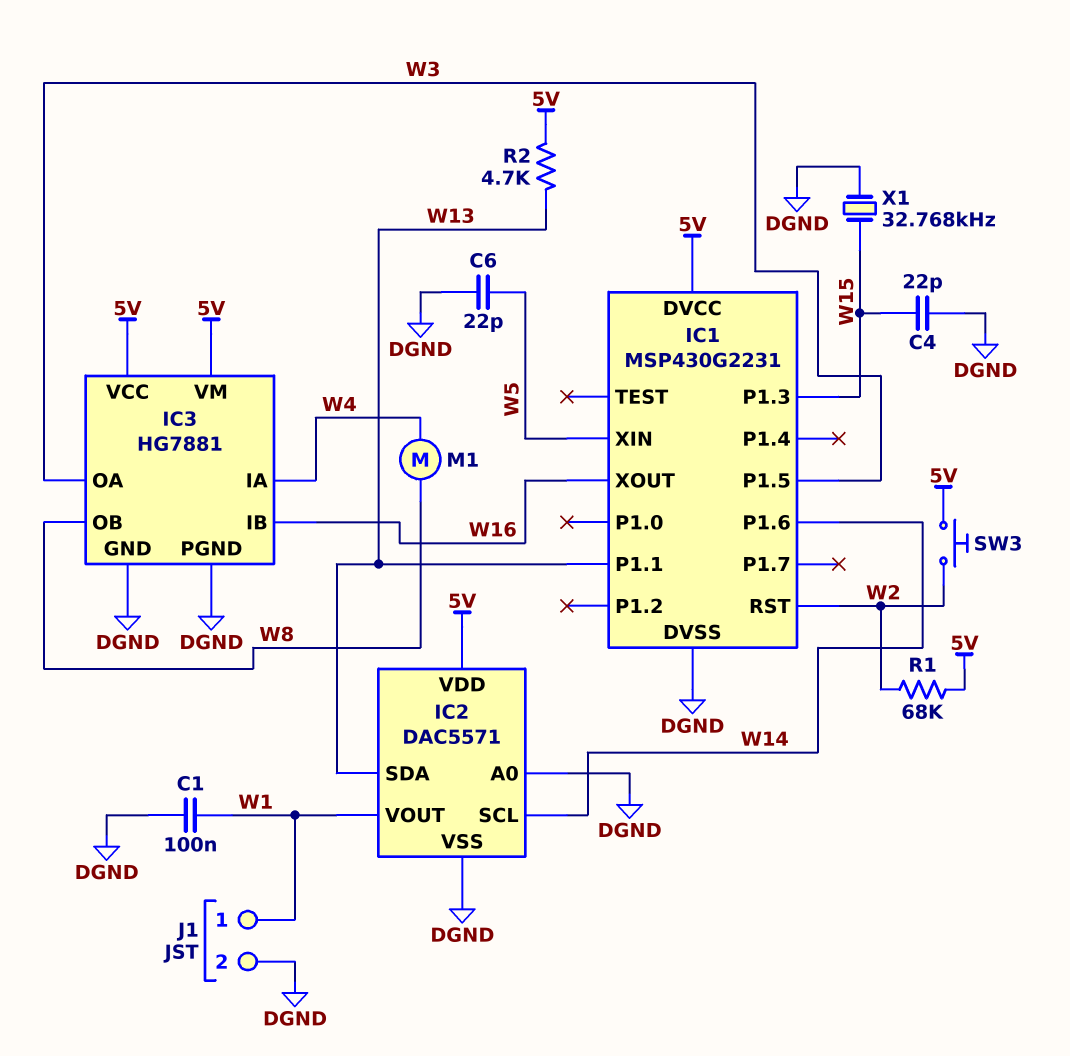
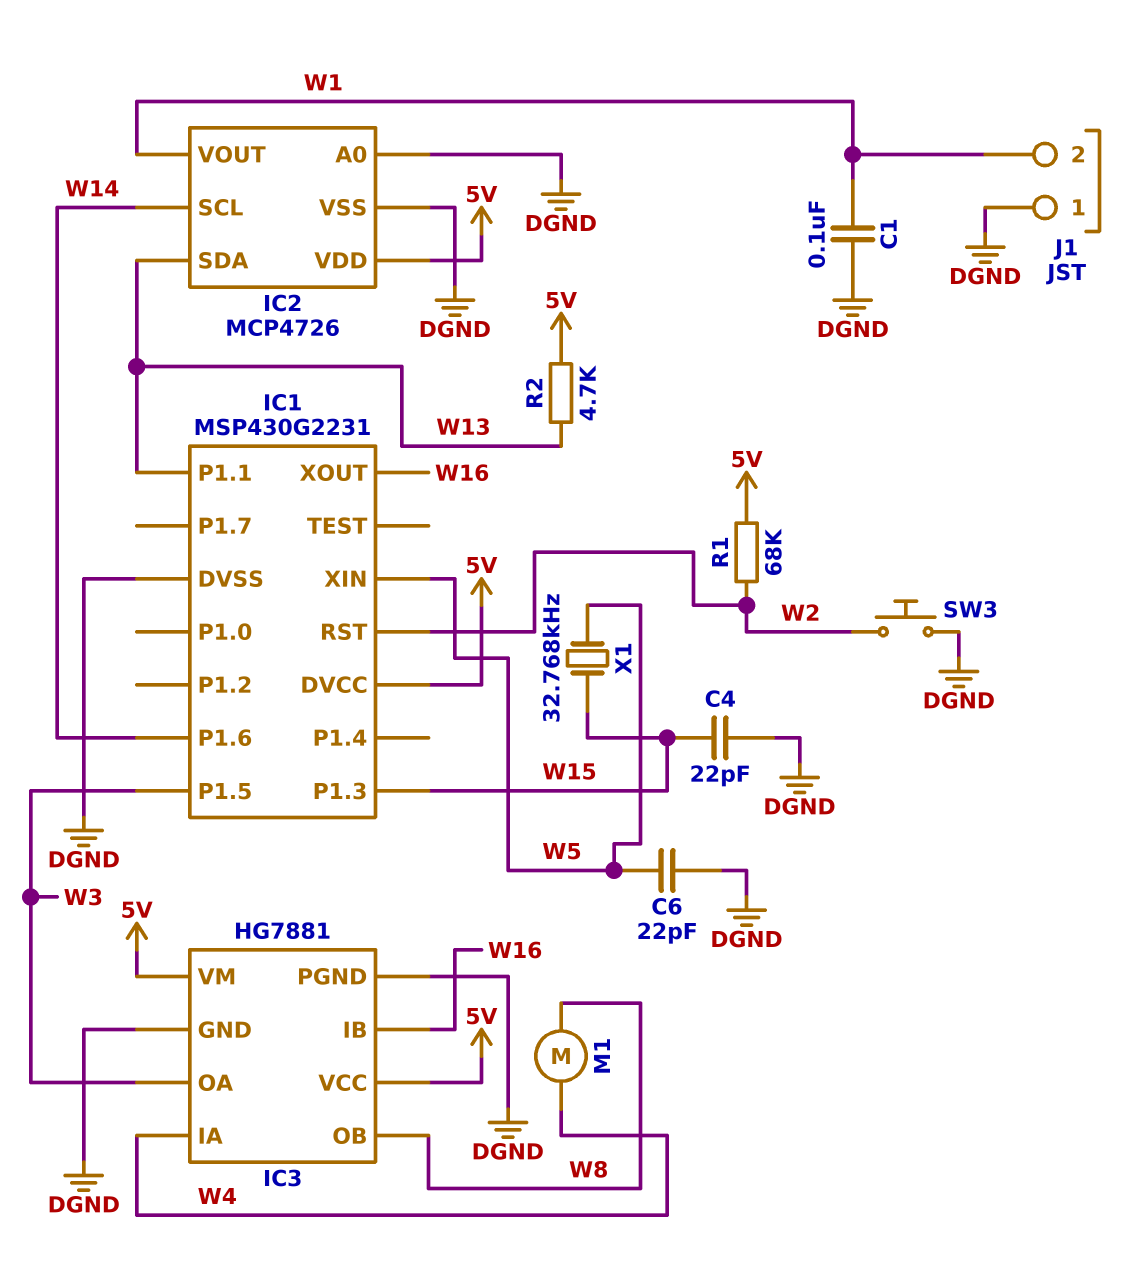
IC2: DAC5571 -> MCP4726
J1 pin 1: W1 -> DGND
J1 pin 2: DGND -> W1
SW3: button (5V, W2) -> button (DGND, W2)
X1: 32.768kHz (DGND, W15) -> 32.768kHz (W5, W15)

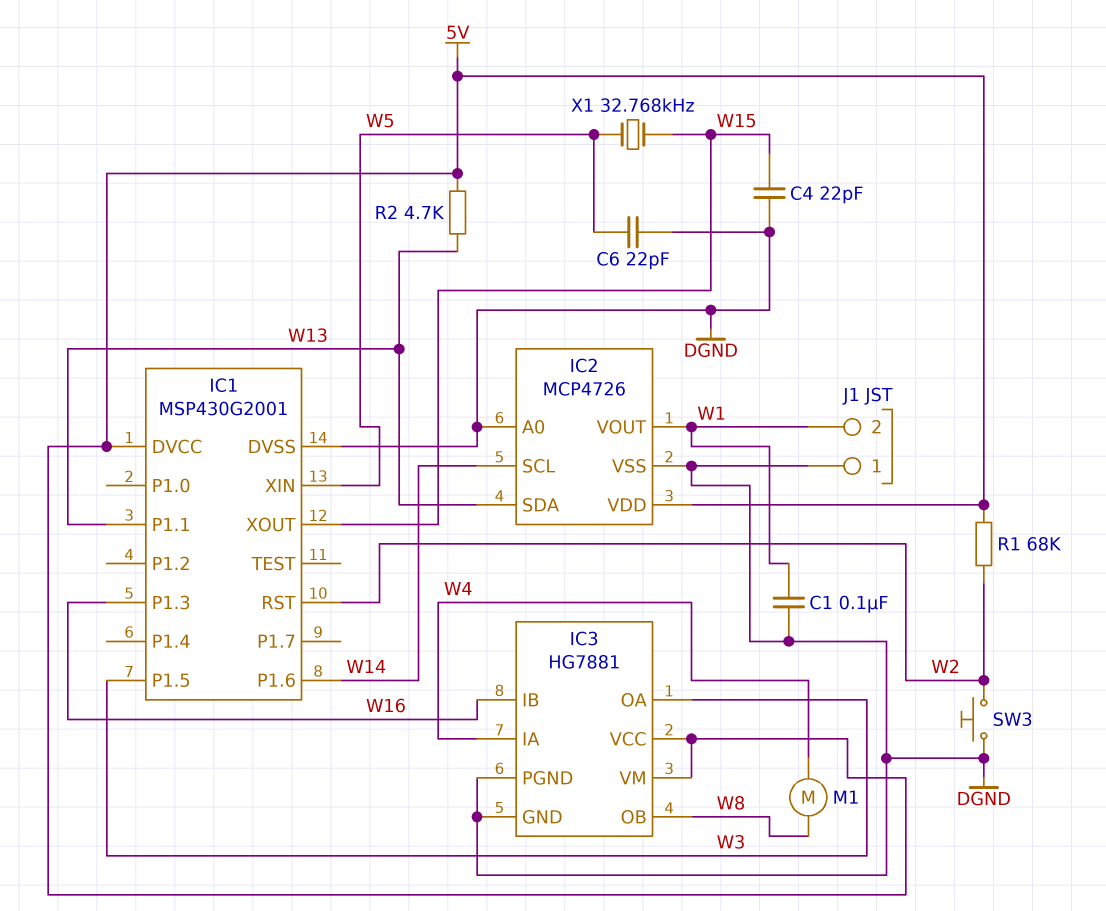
IC1: MSP430G2231 -> MSP430G2001
IC1 pin P1.3: W15 -> W16
IC1 pin XOUT: W16 -> W15

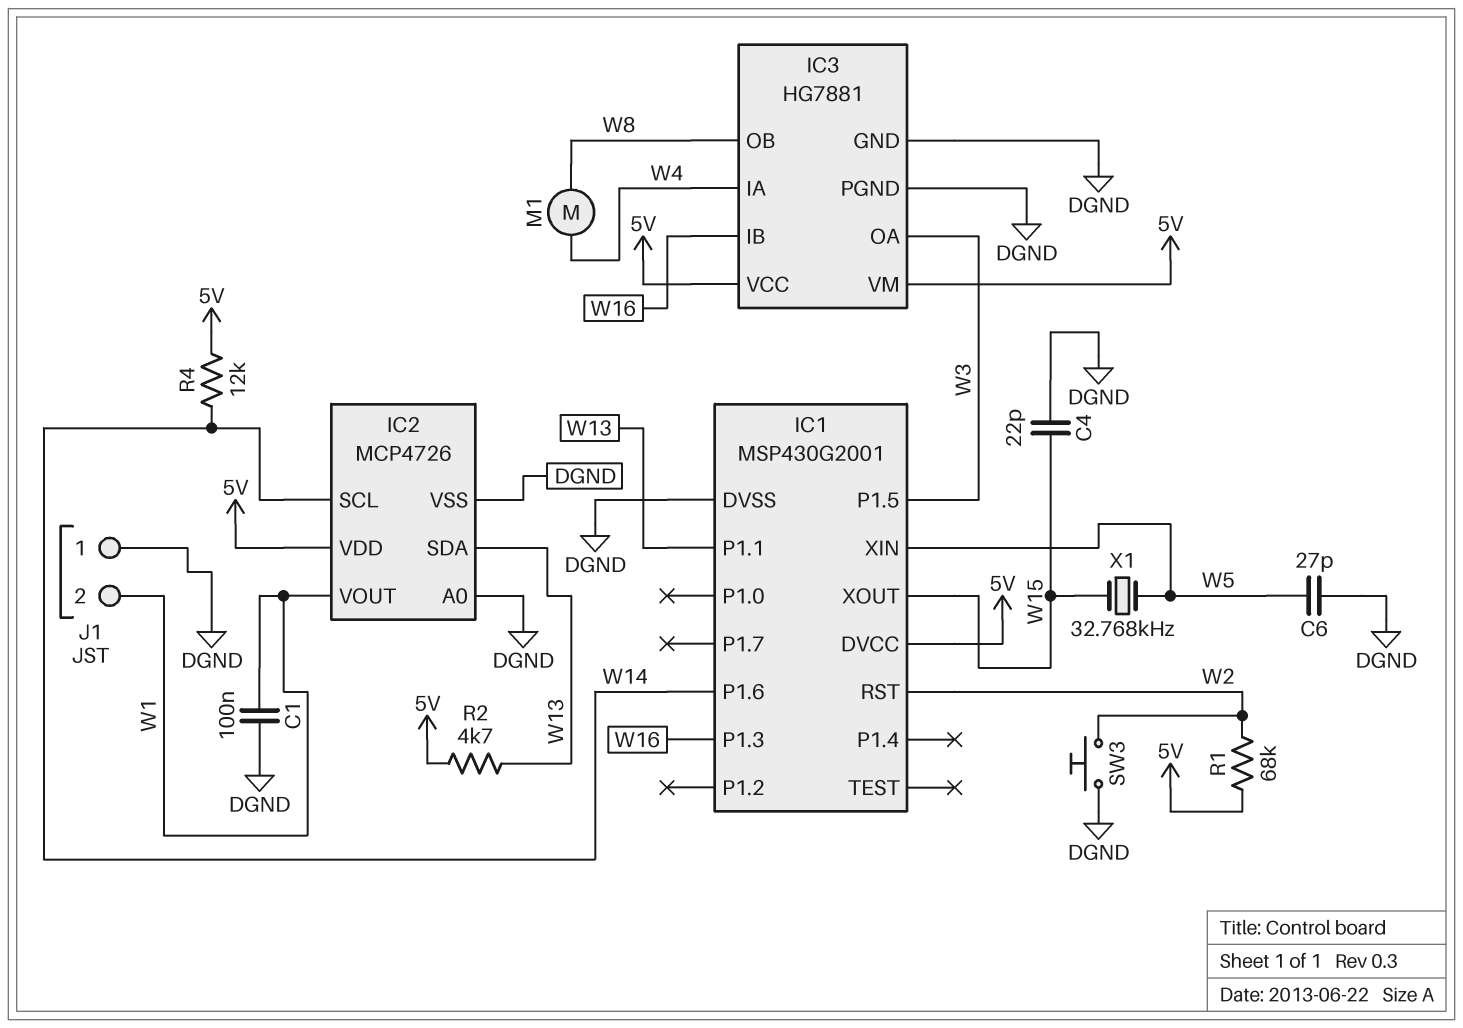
C6: 22pF (DGND, W5) -> 27pF (DGND, W5)
R4: none -> 12k (5V, W14)

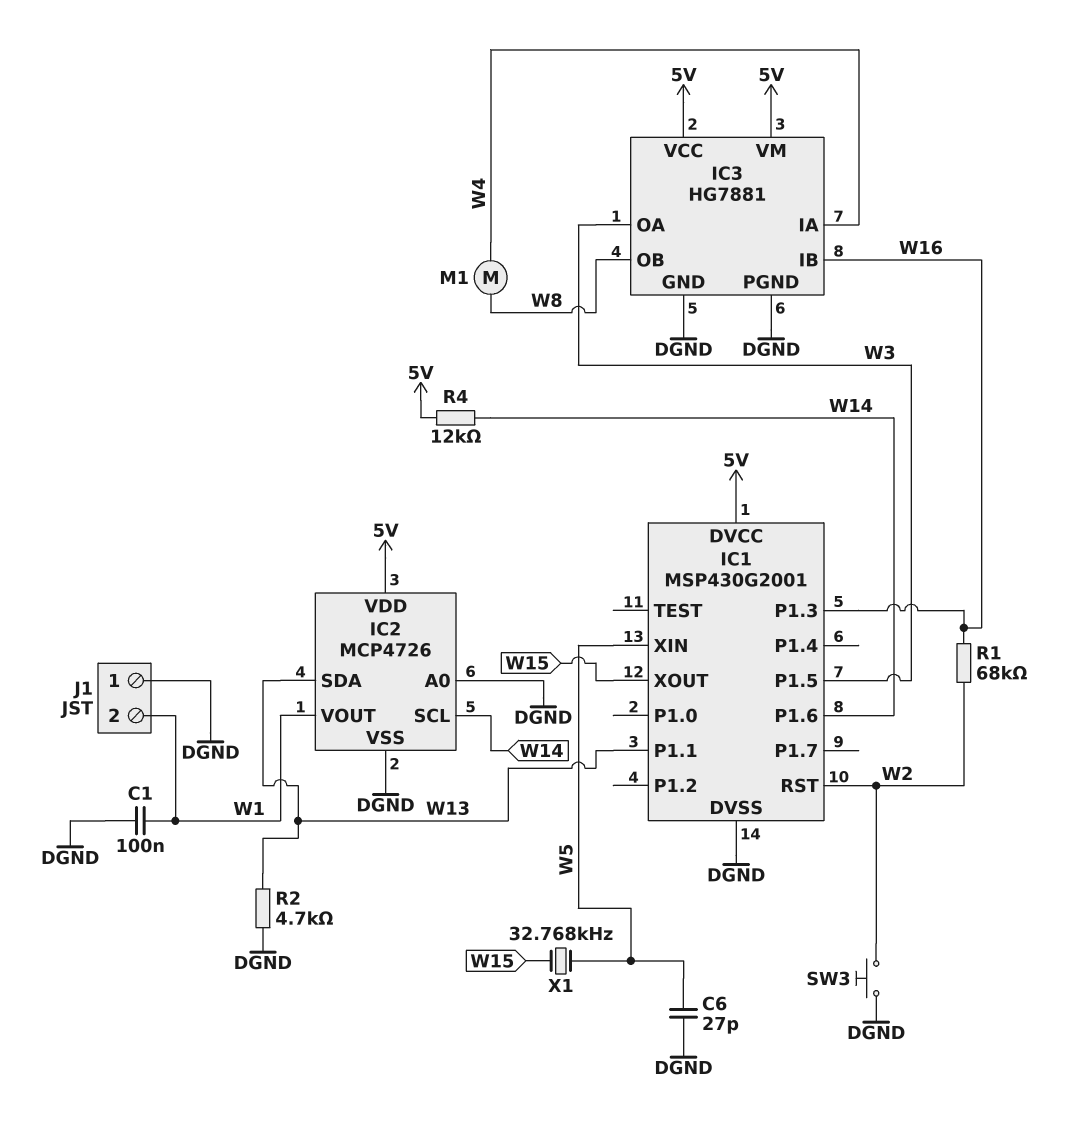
C4: 22pF (DGND, W15) -> none
R1: 68k (5V, W2) -> 68k (W2, W16)
R2: 4.7k (5V, W13) -> 4.7k (DGND, W13)

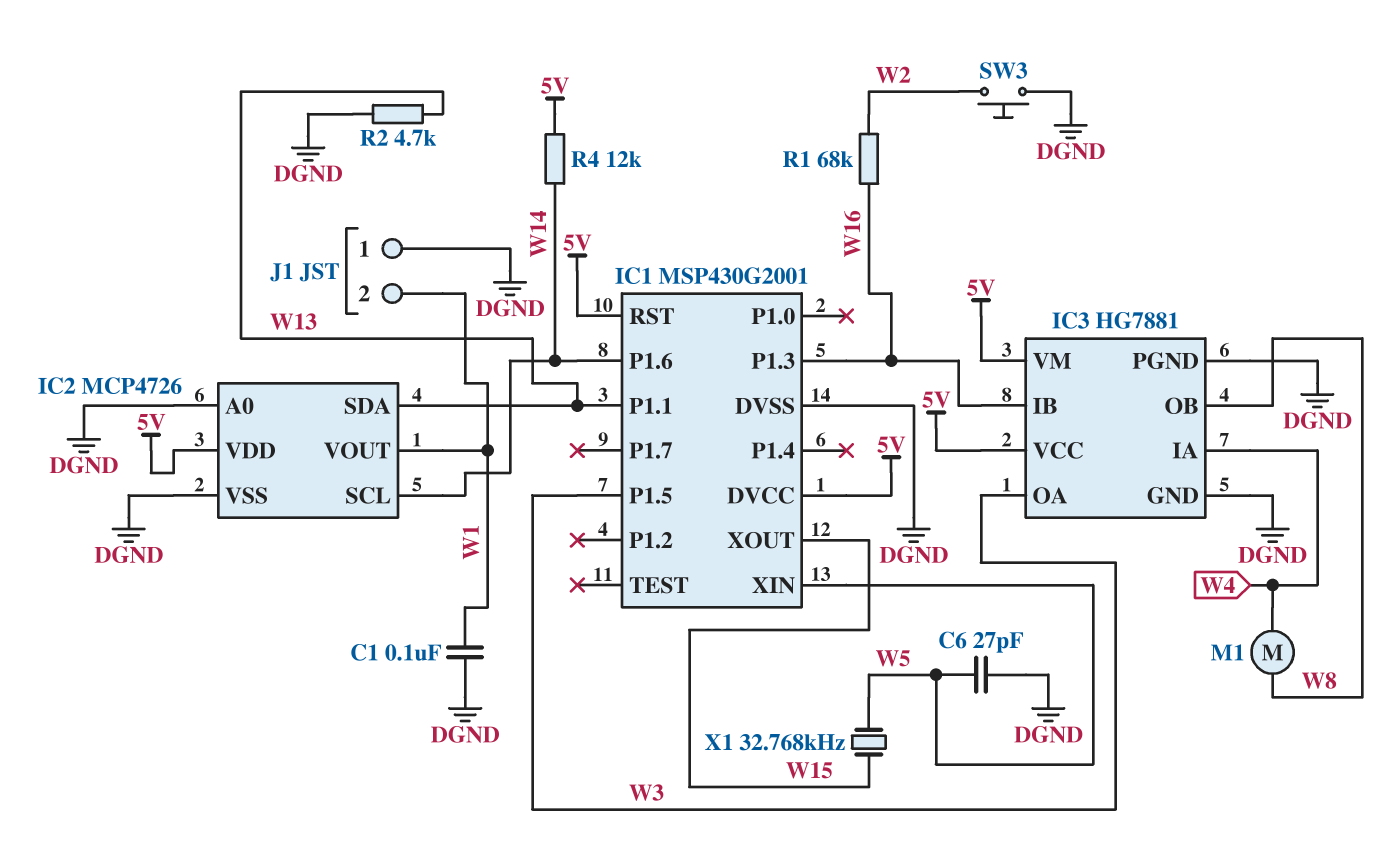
IC1 pin RST: W2 -> 5V

